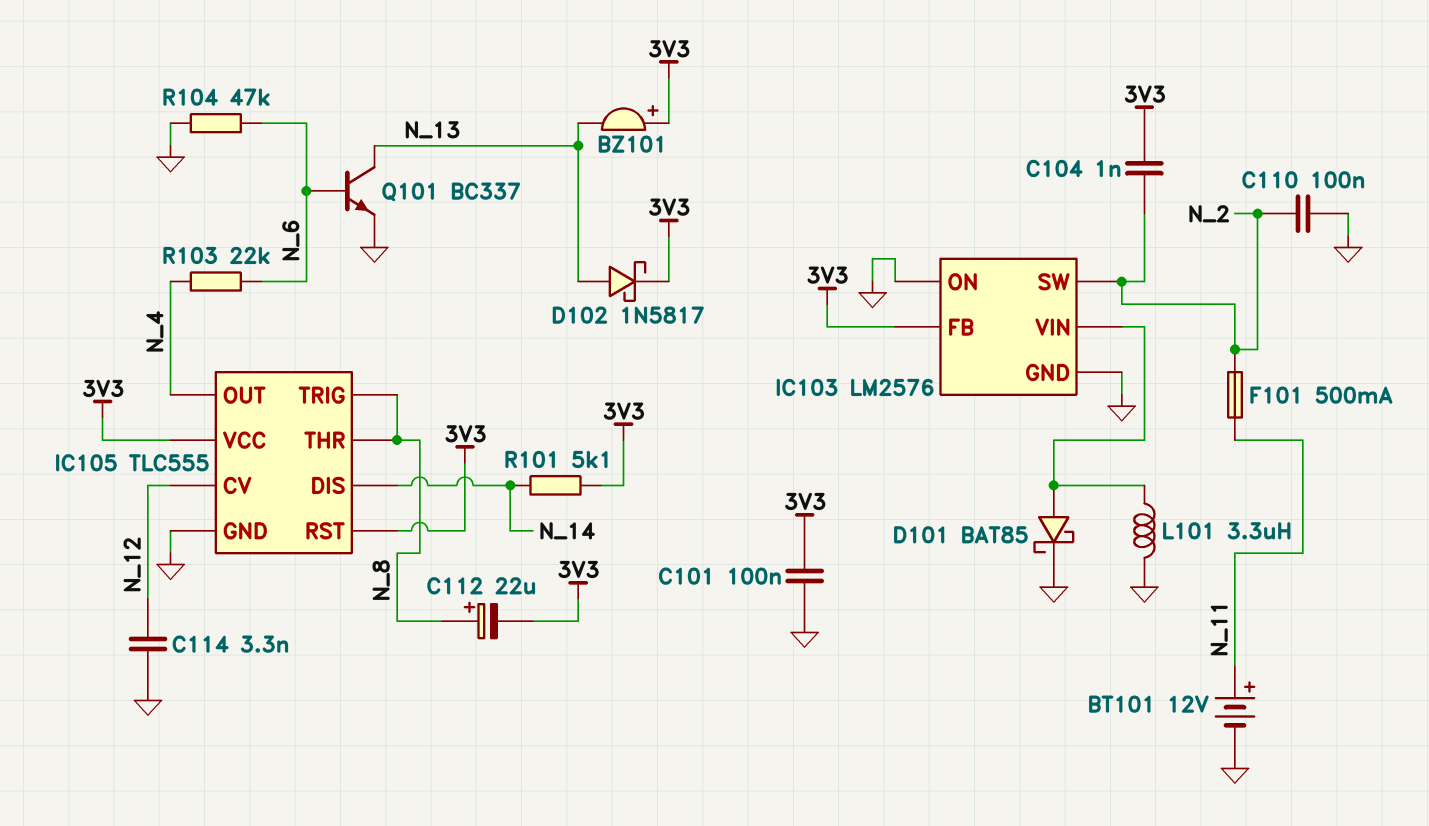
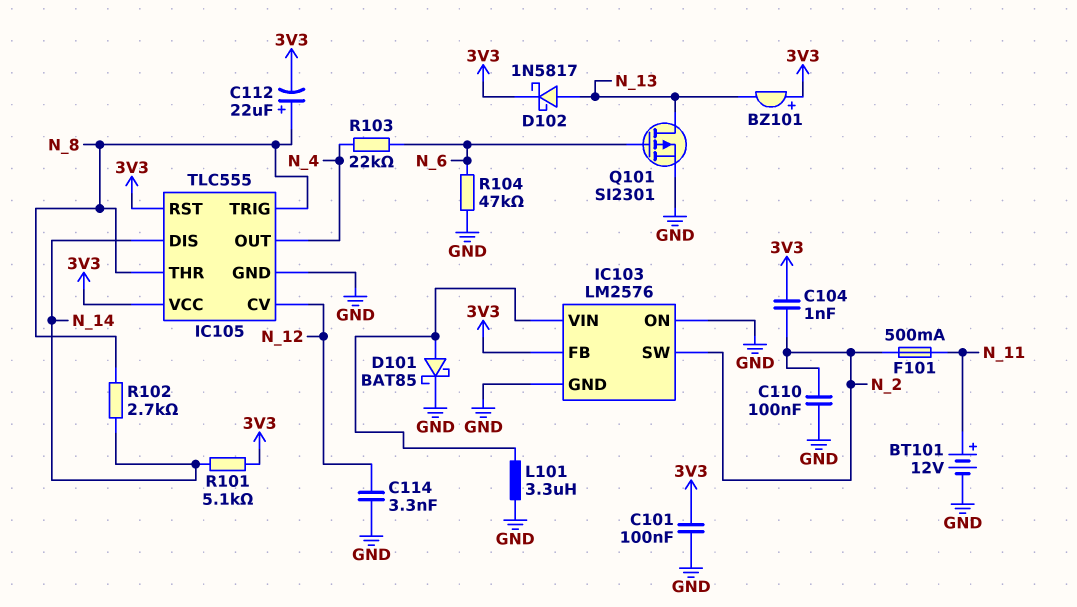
Q101: NPN BC337 (B N_6, C N_13, E GND) -> PMOS SI2301 (G N_6, D N_13, S GND)
R102: none -> 2.7k (N_8, N_14)

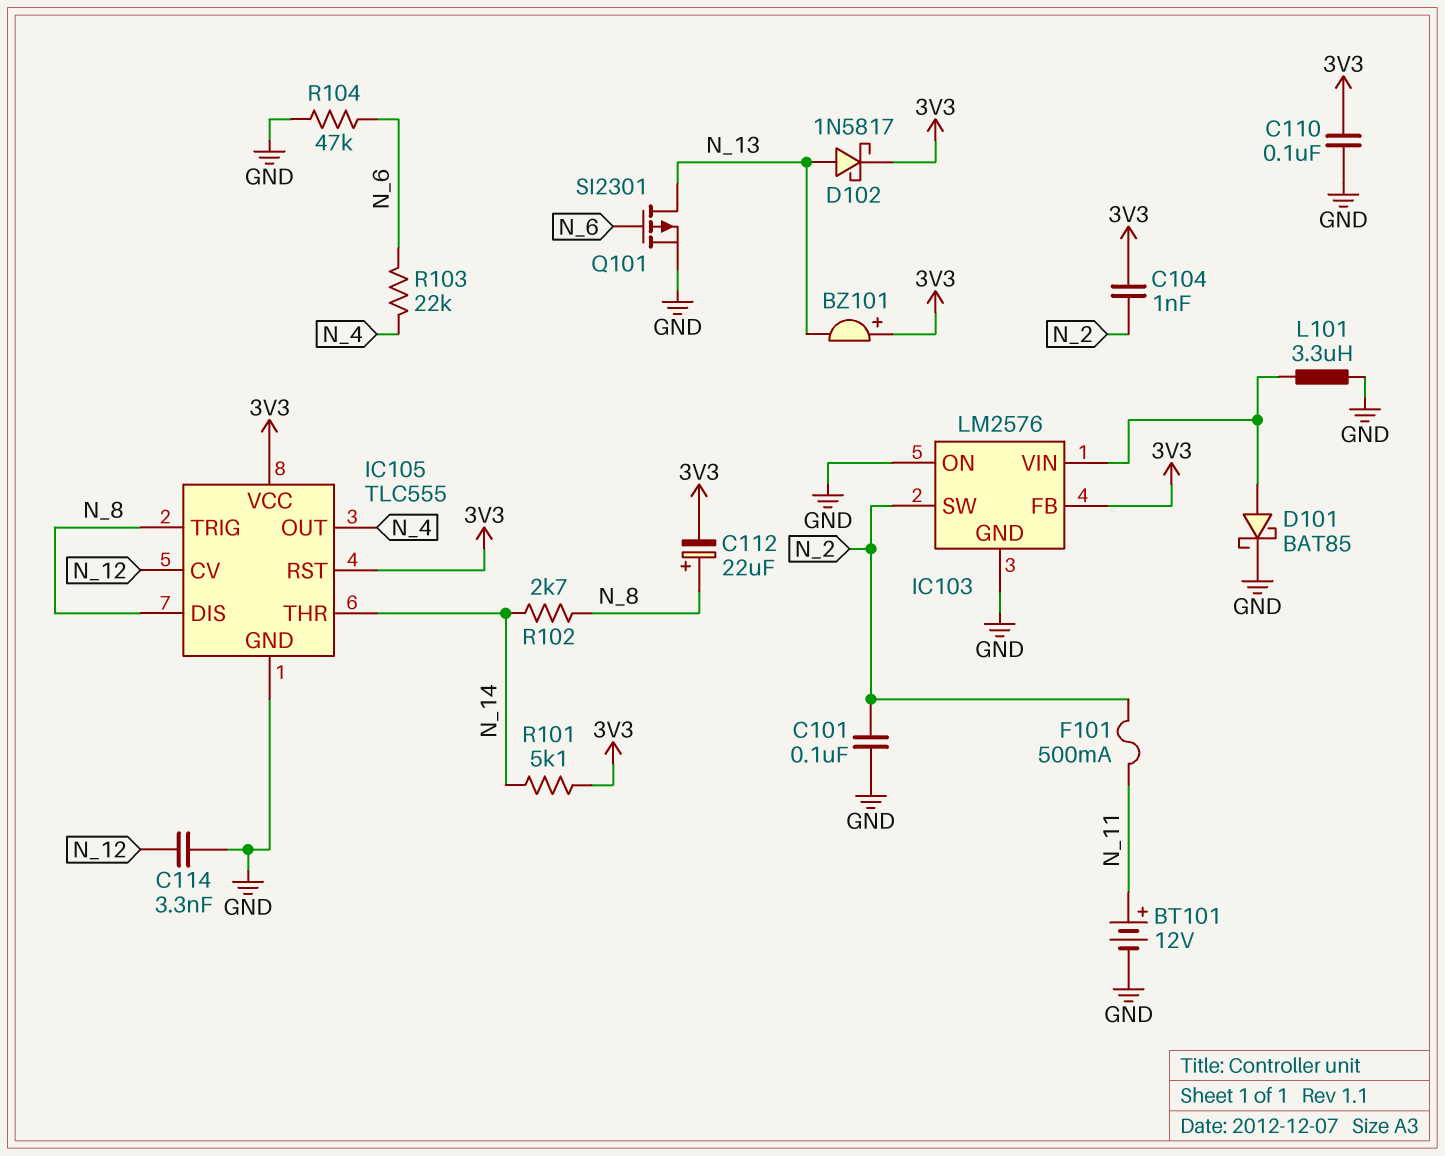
C101: 100nF (3V3, GND) -> 100nF (GND, N_2)
C110: 100nF (GND, N_2) -> 100nF (3V3, GND)
IC105 pin DIS: N_14 -> N_8
IC105 pin THR: N_8 -> N_14

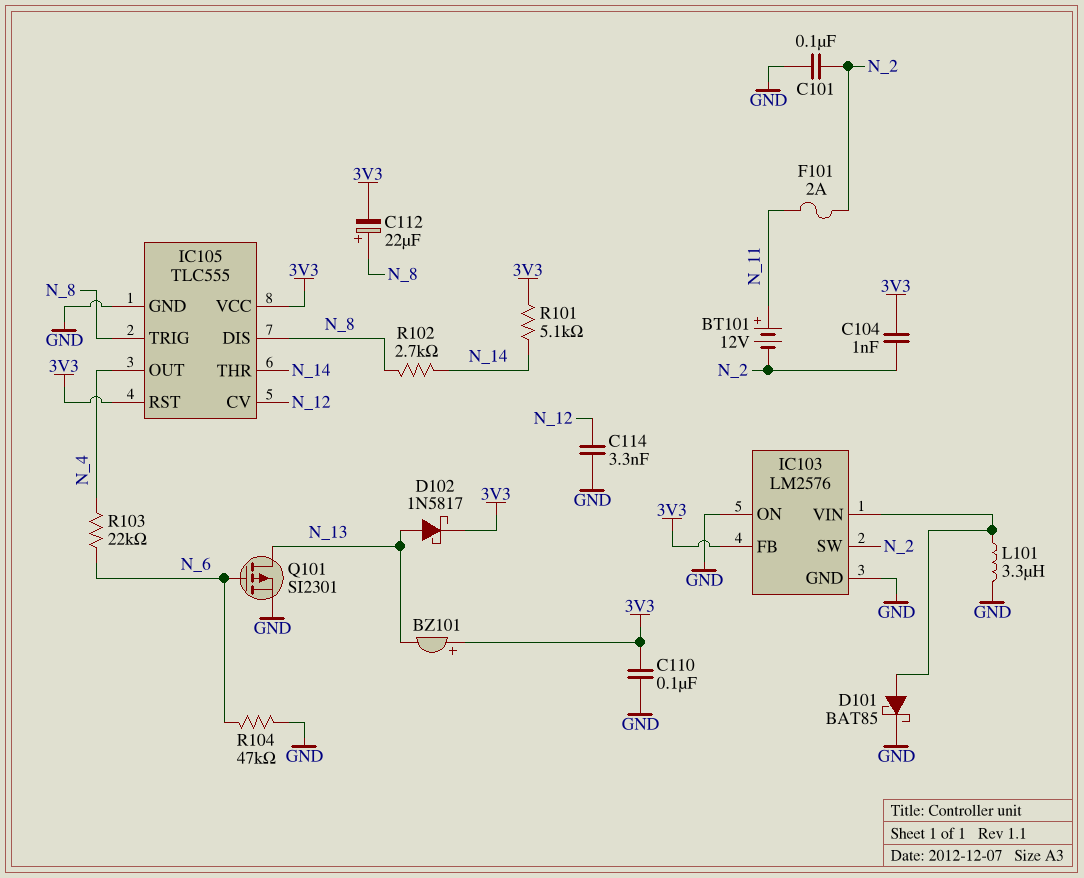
BT101: 12V (plus N_11, minus GND) -> 12V (plus N_11, minus N_2)
F101: 500mA (N_2, N_11) -> 2A (N_2, N_11)

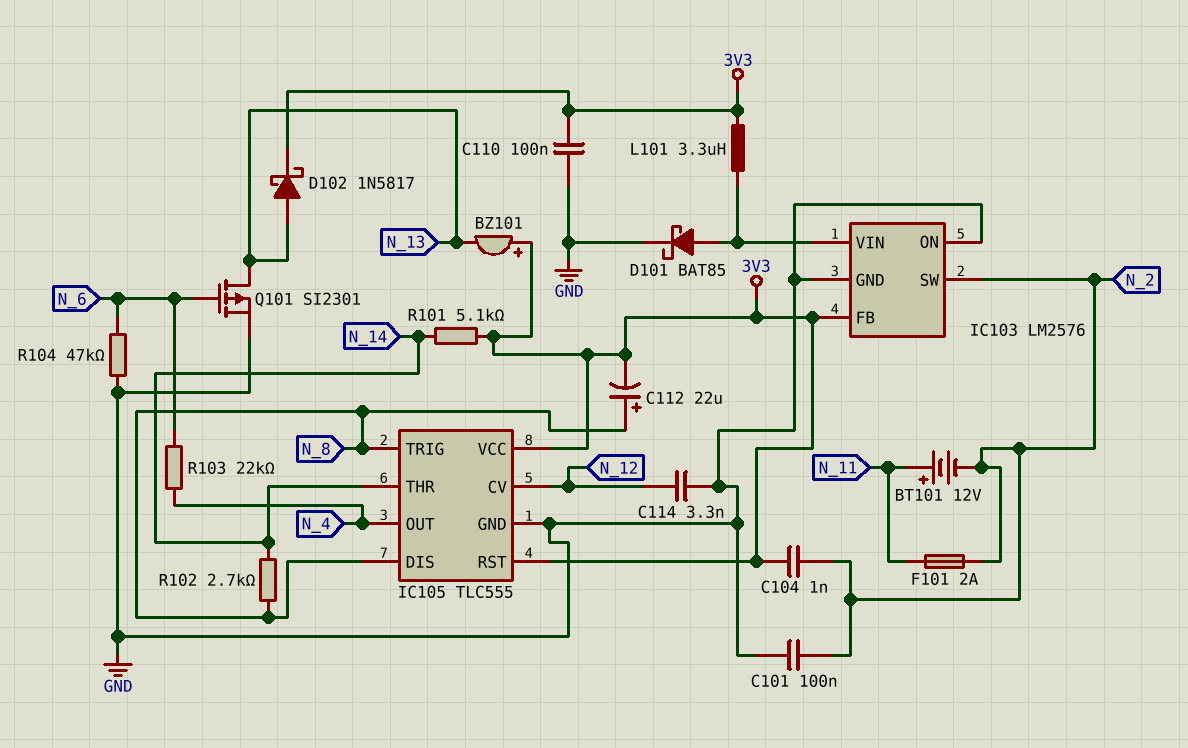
L101: 3.3uH (GND, IC103/VIN) -> 3.3uH (3V3, IC103/VIN)

